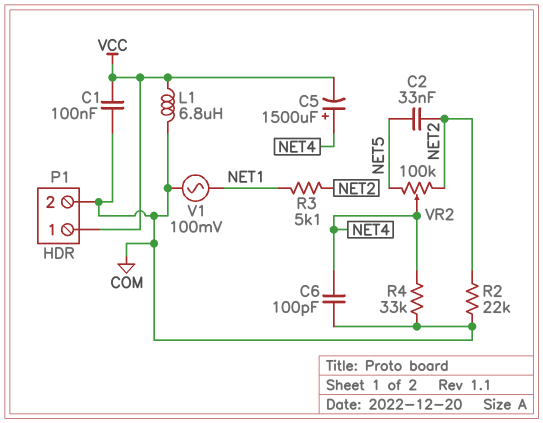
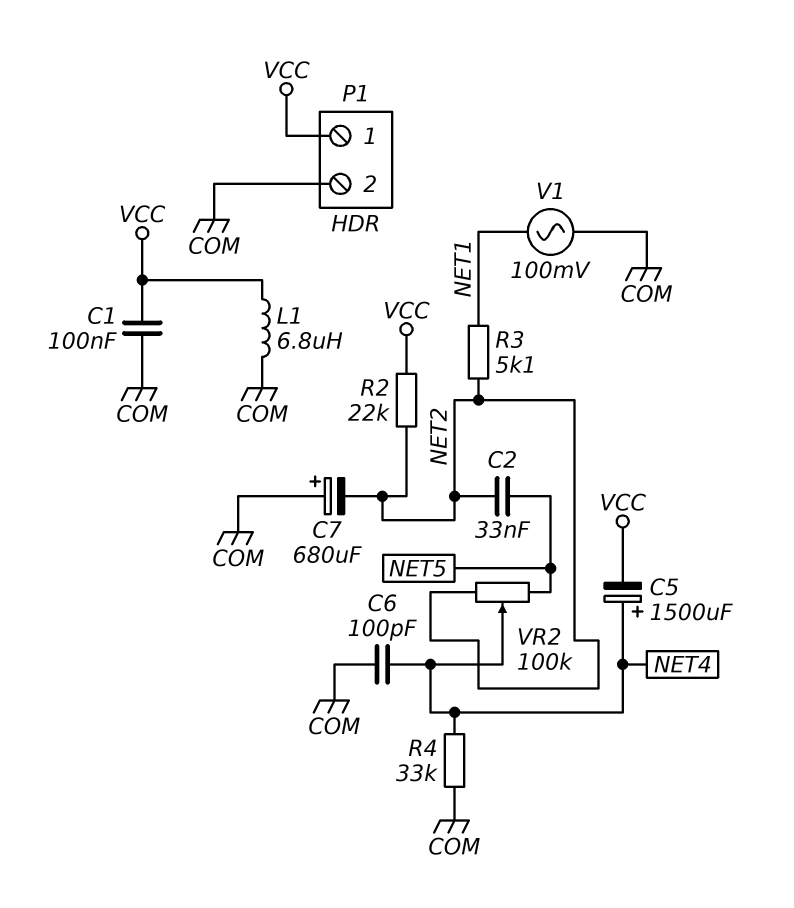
C7: none -> 680uF (plus COM, minus NET2)
R2: 22k (COM, NET2) -> 22k (NET2, VCC)

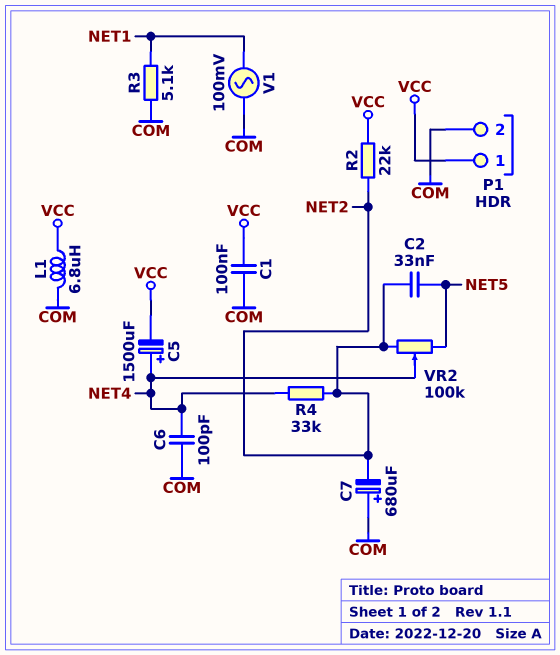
R3: 5.1k (NET1, NET2) -> 5.1k (COM, NET1)
R4: 33k (COM, NET4) -> 33k (NET2, NET4)

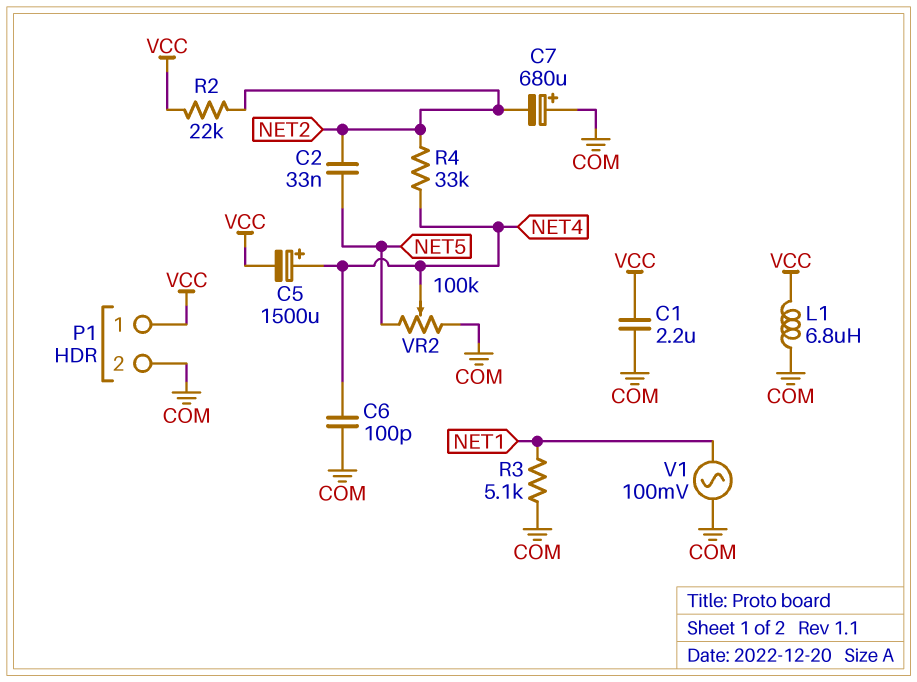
C1: 100nF (COM, VCC) -> 2.2uF (COM, VCC)
VR2: 100k (NET2, NET5, wiper NET4) -> 100k (COM, NET5, wiper NET4)

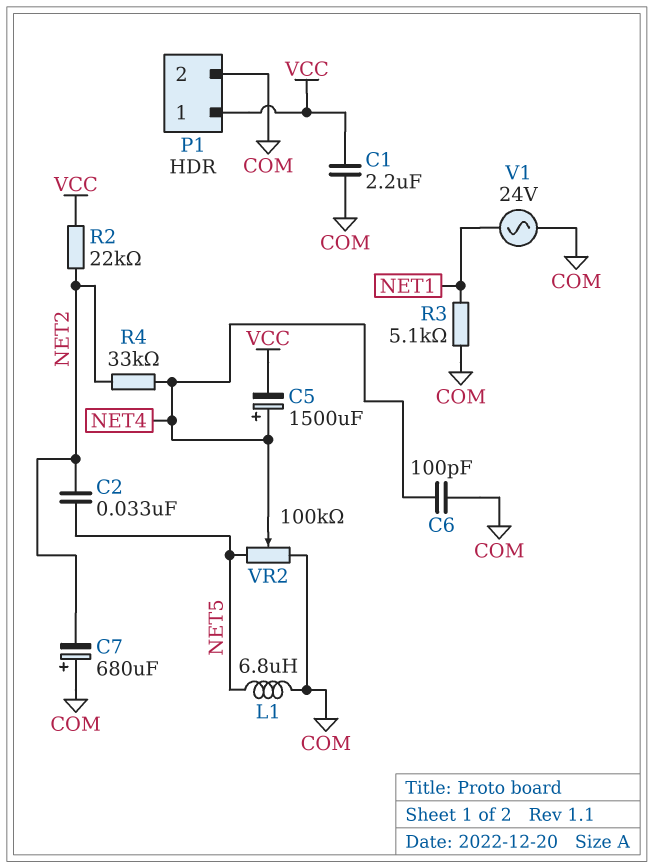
L1: 6.8uH (COM, VCC) -> 6.8uH (COM, NET5)
V1: AC 100mV (COM, NET1) -> AC 24V (COM, NET1)

